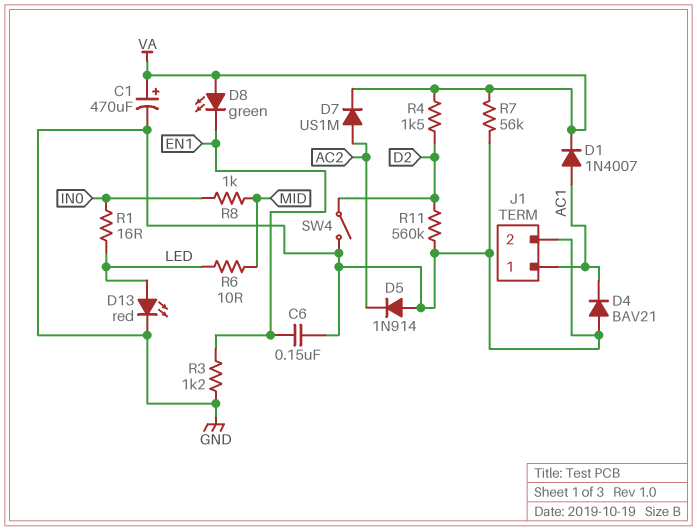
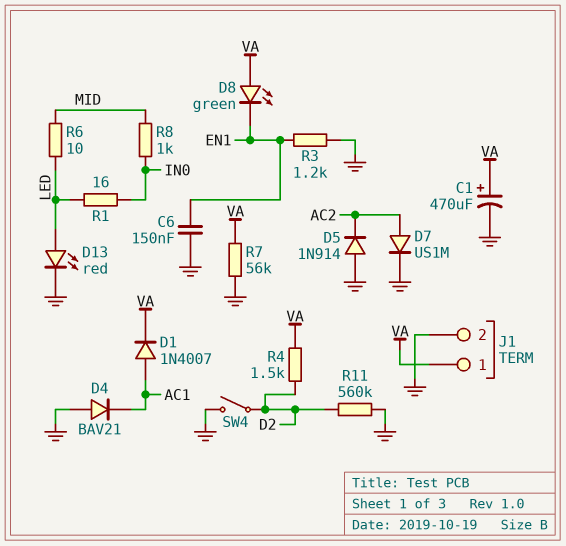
D7: diode US1M (A AC2, K VA) -> diode US1M (A AC2, K GND)
J1 pin 1: AC1 -> VA

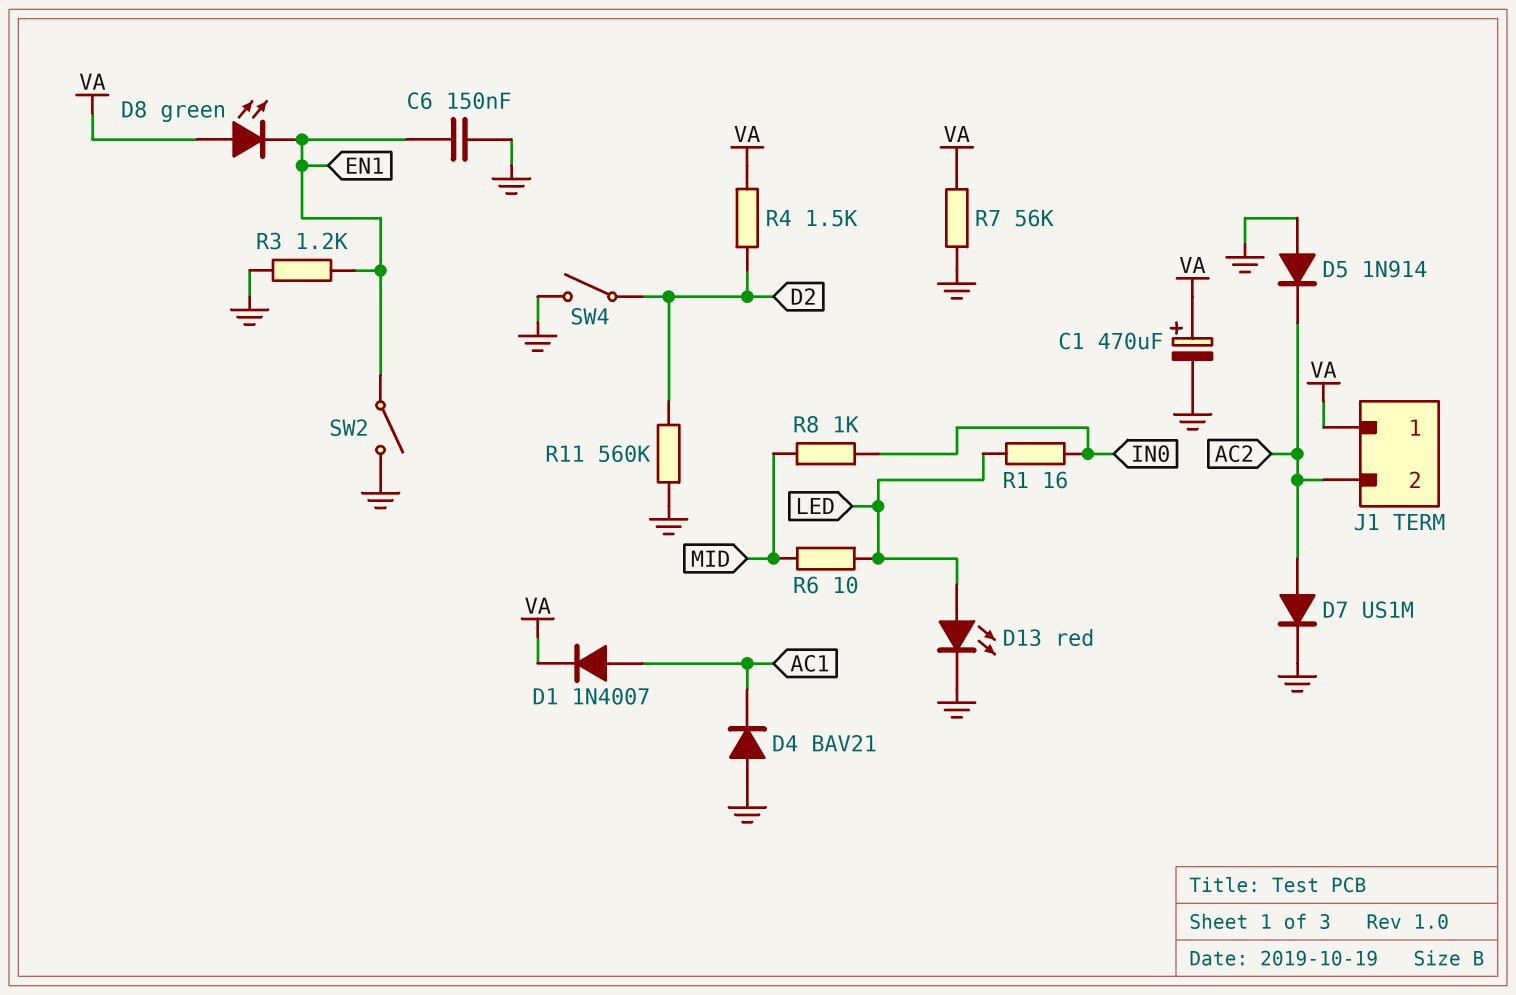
J1 pin 2: GND -> AC2
SW2: none -> switch (EN1, GND)

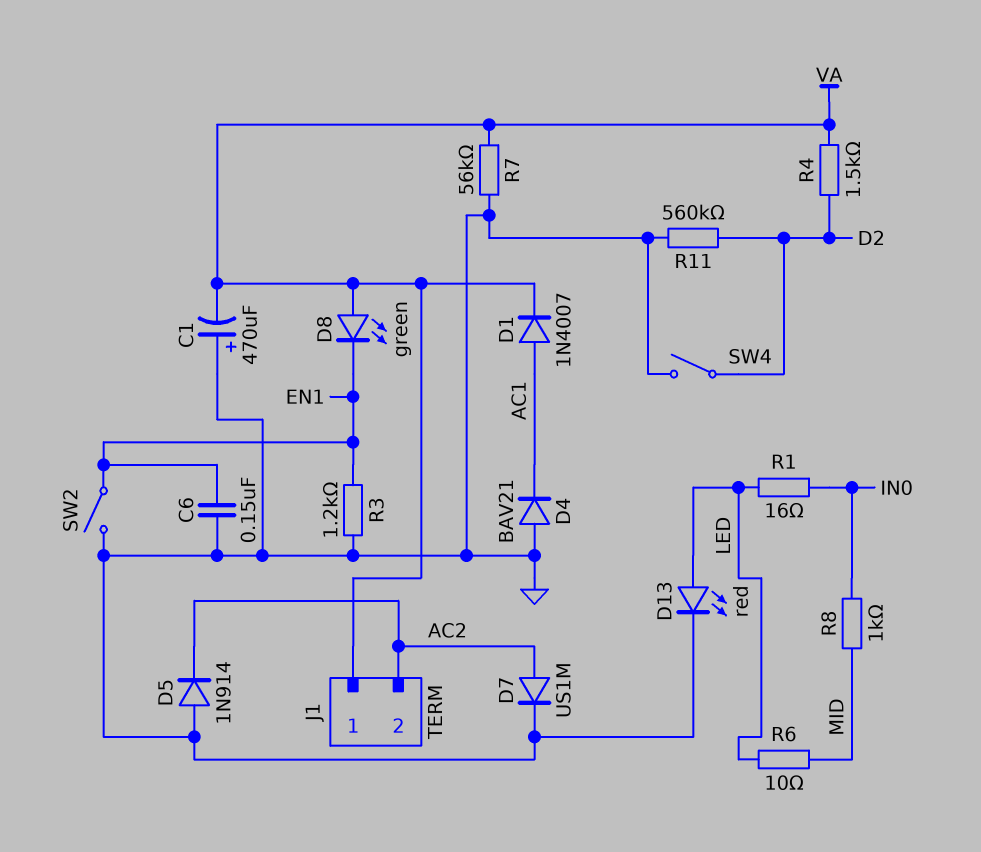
C1: 470uF (plus VA, minus GND) -> 470uF (plus GND, minus VA)

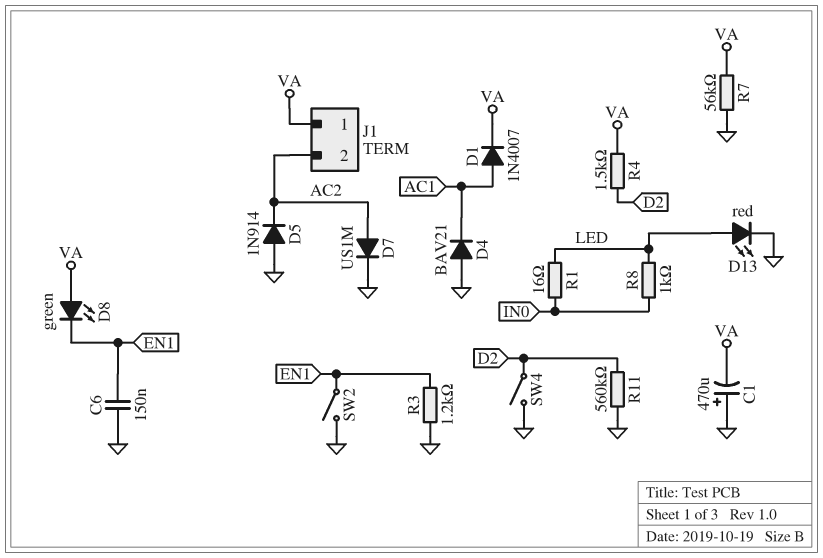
R6: 10 (LED, MID) -> none
R8: 1k (IN0, MID) -> 1k (IN0, LED)

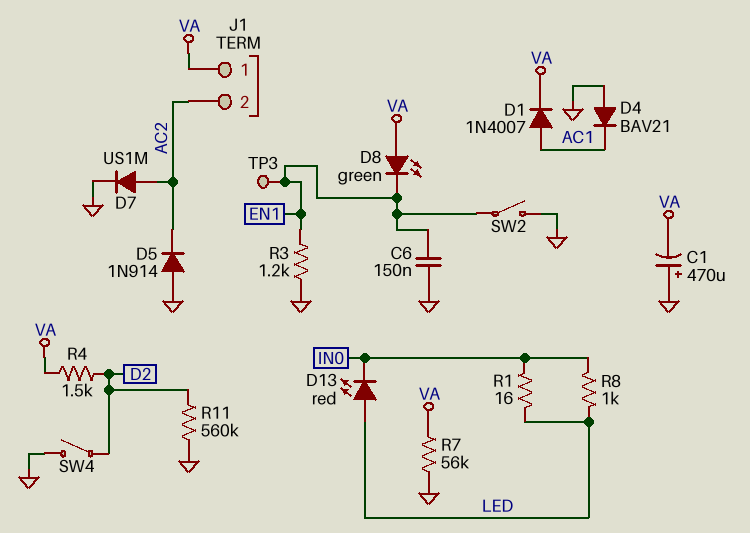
D13: LED red (A LED, K GND) -> LED red (A LED, K IN0)
TP3: none -> test point (EN1)

